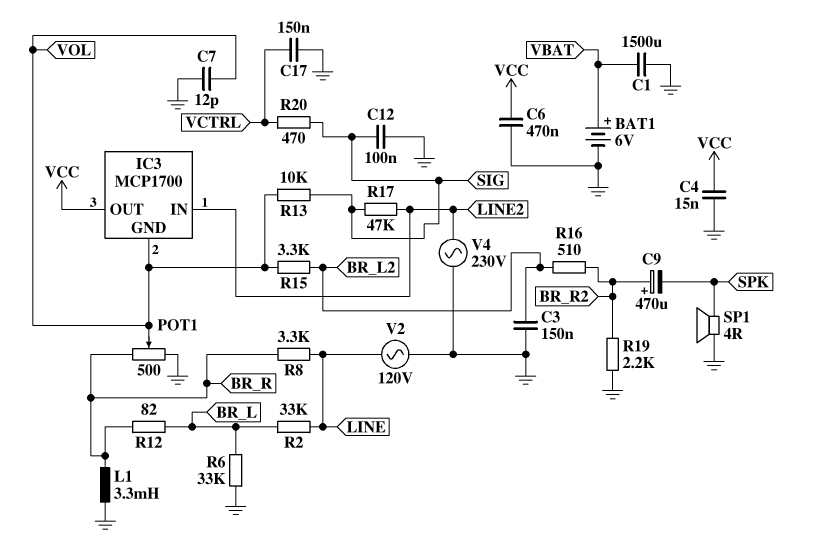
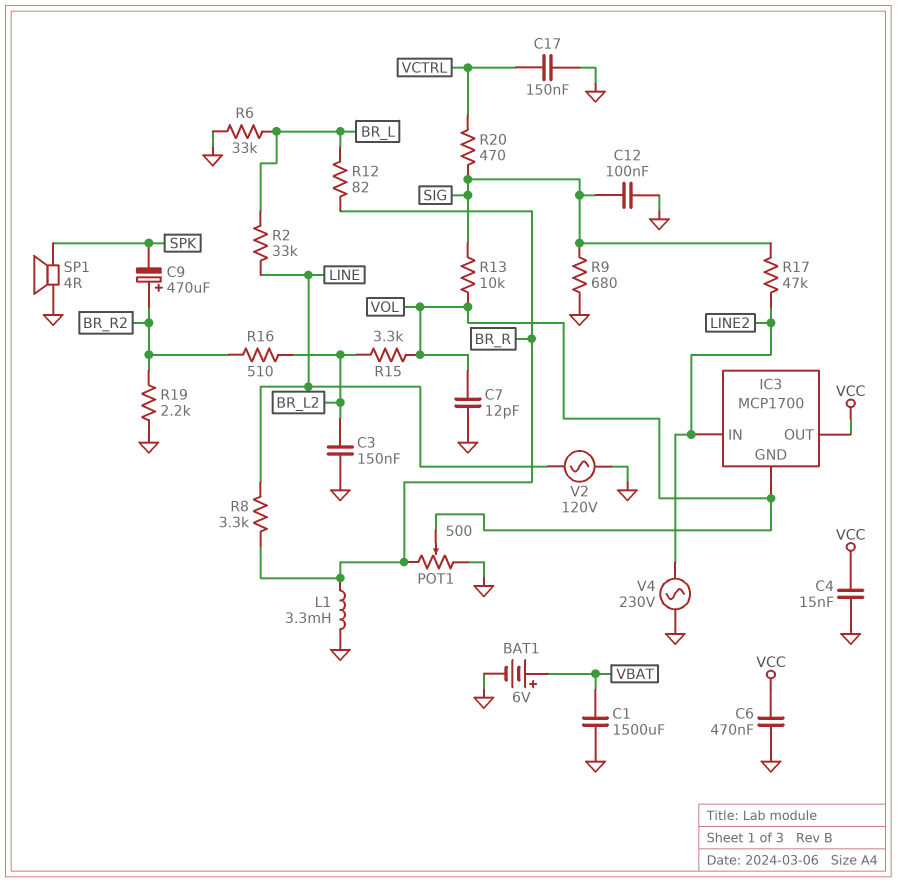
R9: none -> 680 (GND, SIG)

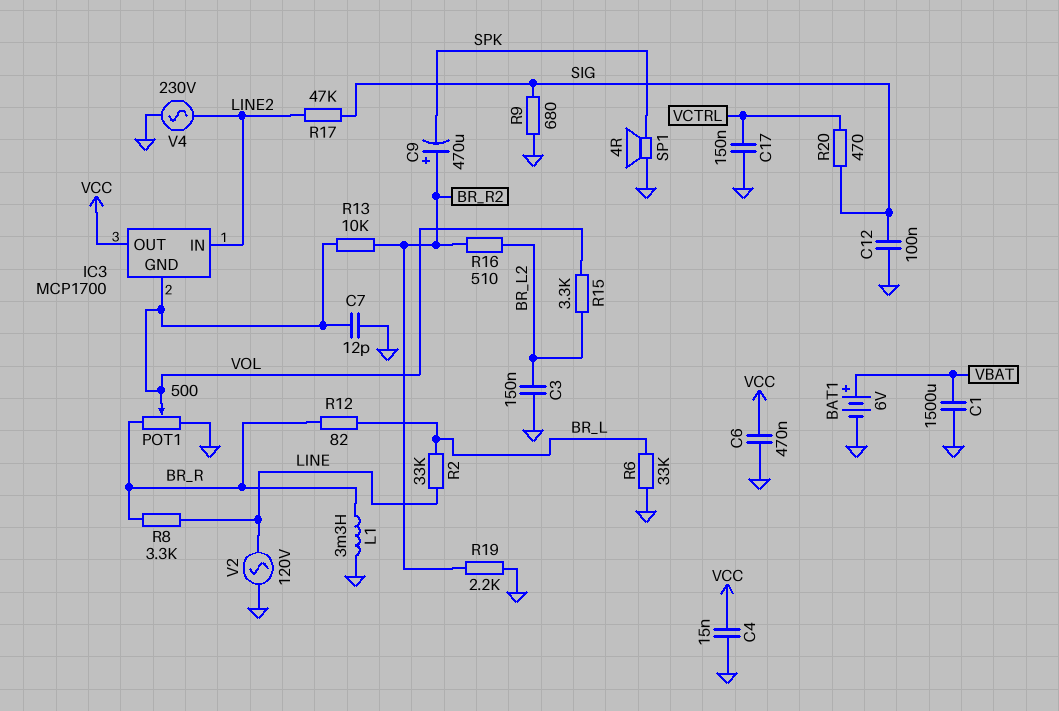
R13: 10k (SIG, VOL) -> 10k (BR_R2, VOL)

